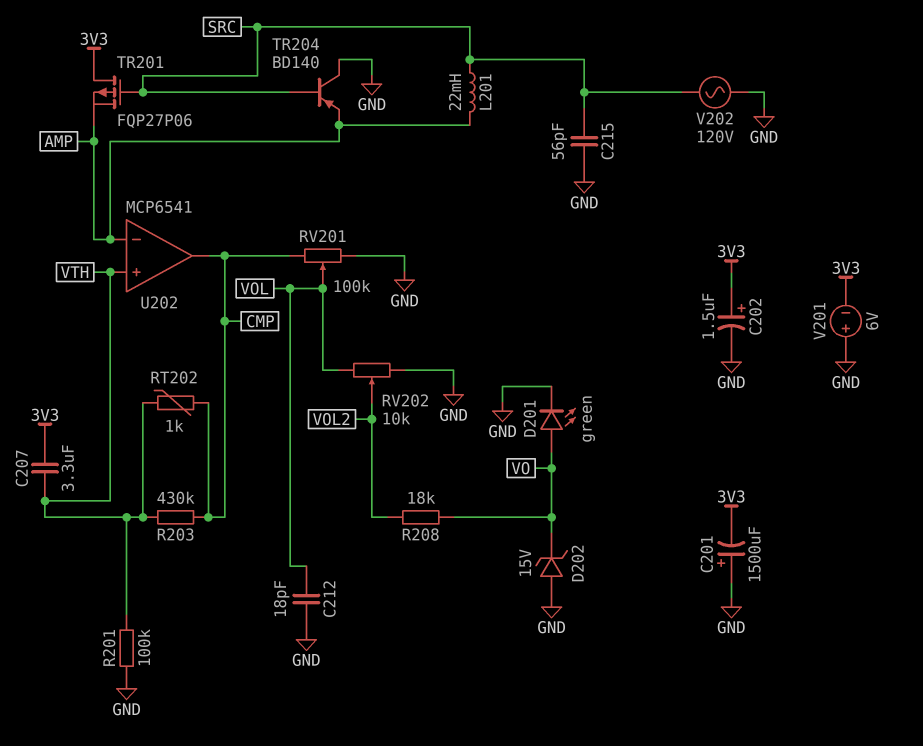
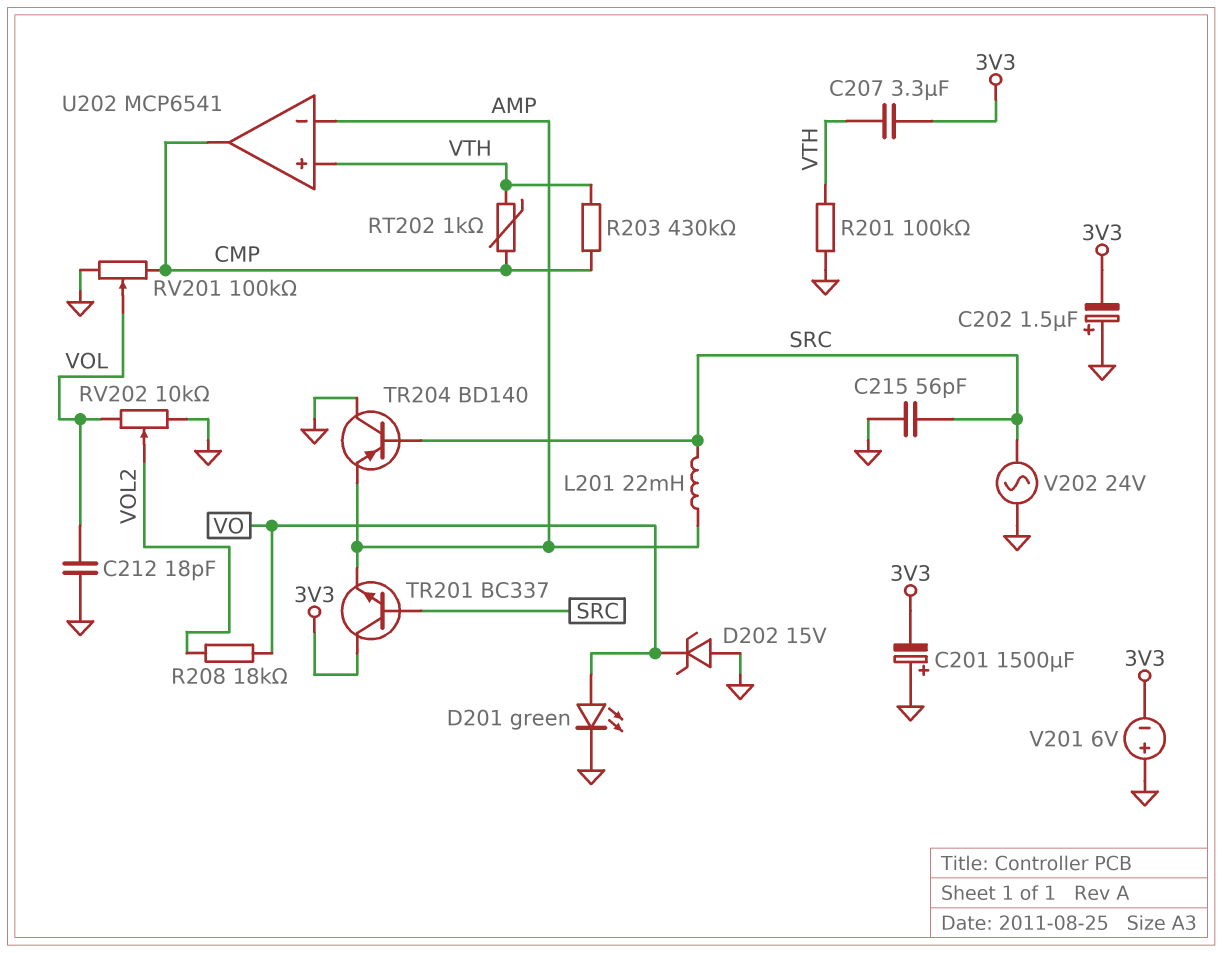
C202: 1.5uF (plus 3V3, minus GND) -> 1.5uF (plus GND, minus 3V3)
TR201: PMOS FQP27P06 (G SRC, D 3V3, S AMP) -> NPN BC337 (B SRC, C 3V3, E AMP)
V202: AC 120V (GND, SRC) -> AC 24V (GND, SRC)

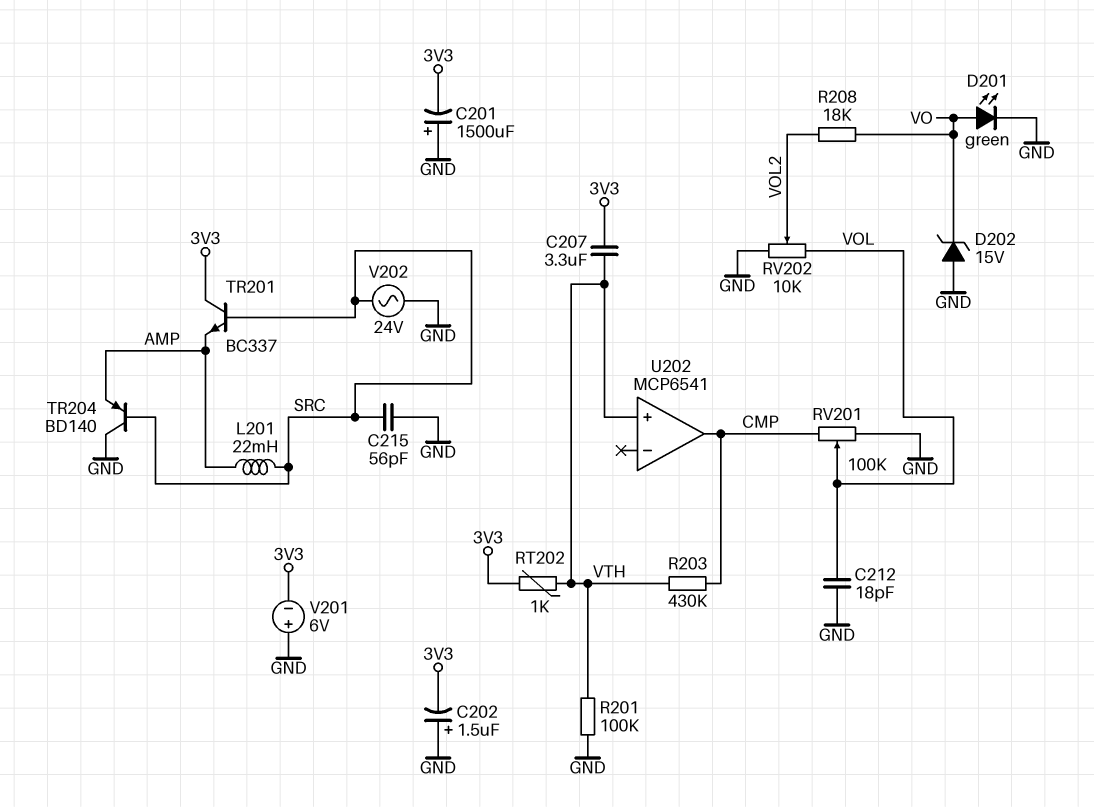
RT202: 1k (CMP, VTH) -> 1k (3V3, VTH)
U202 pin in-: AMP -> none

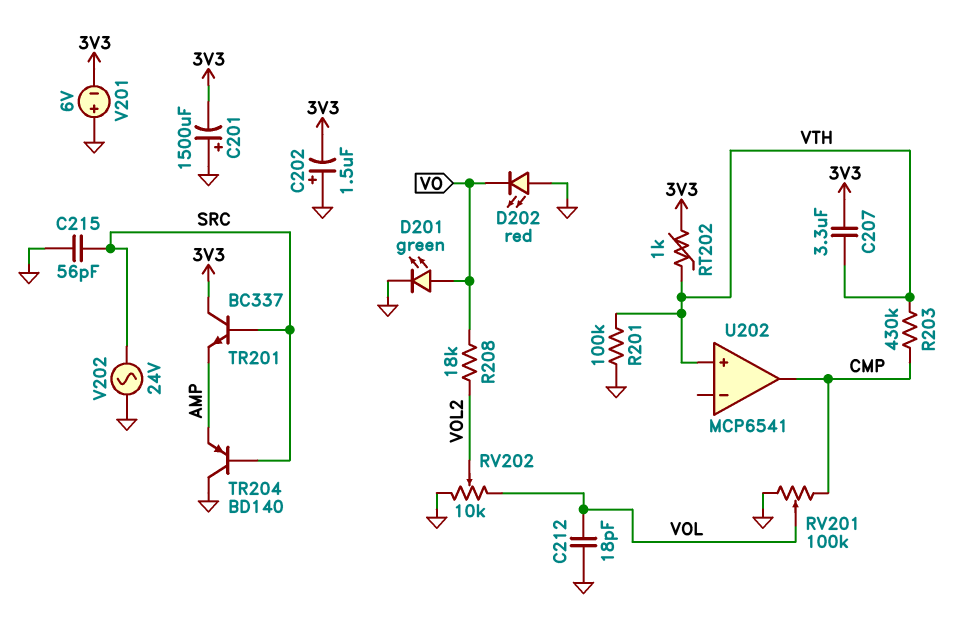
D202: zener 15V (A GND, K VO) -> LED red (A GND, K VO)
L201: 22mH (AMP, SRC) -> none

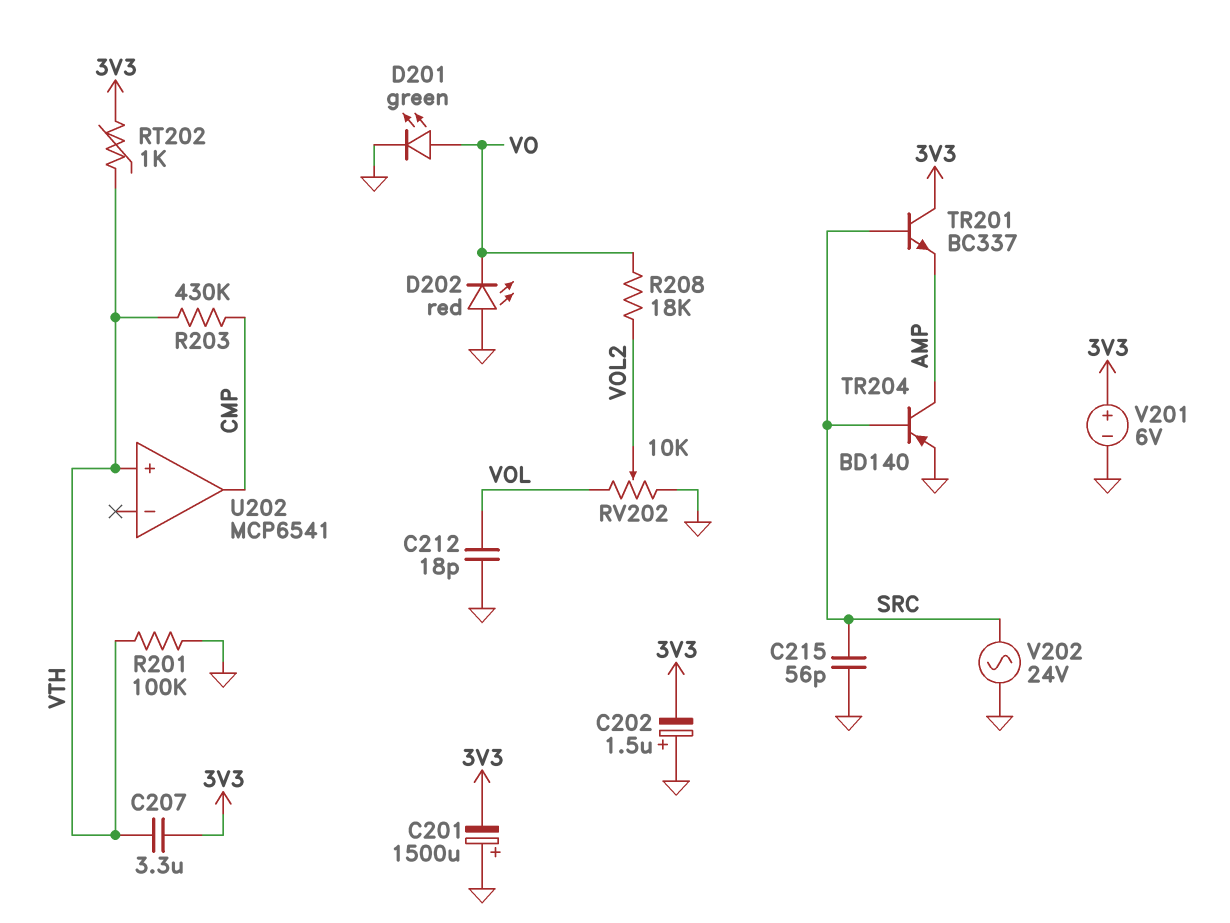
RV201: 100k (CMP, GND, wiper VOL) -> none
TR204: PNP BD140 (B SRC, C GND, E AMP) -> PNP BD140 (B SRC, C AMP, E GND)
V201: 6V (plus GND, minus 3V3) -> 6V (plus 3V3, minus GND)

